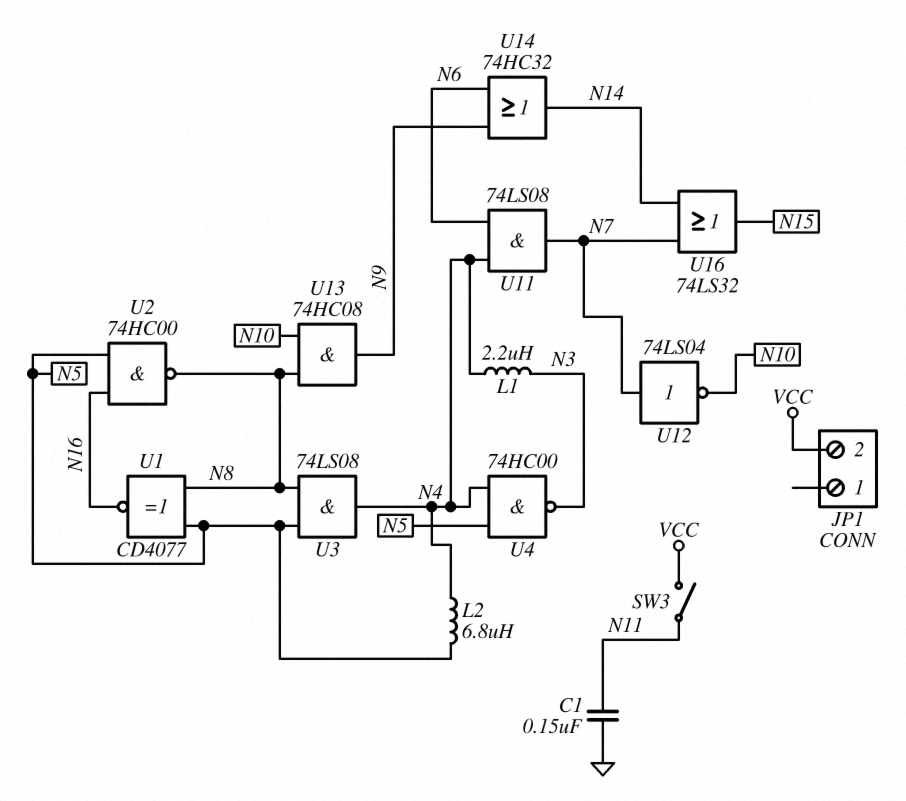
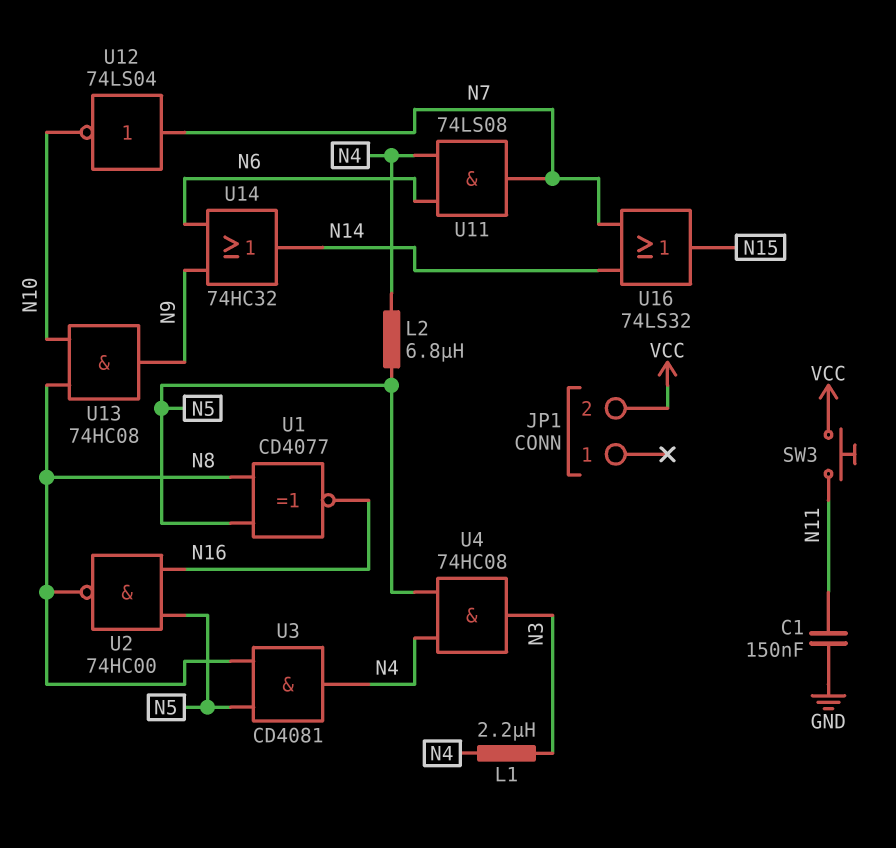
SW3: switch (N11, VCC) -> button (N11, VCC)
U3: AND 74LS08 (in N5, in N8, out N4) -> AND CD4081 (in N5, in N8, out N4)
U4: NAND 74HC00 (in N4, in N5, out N3) -> AND 74HC08 (in N4, in N5, out N3)

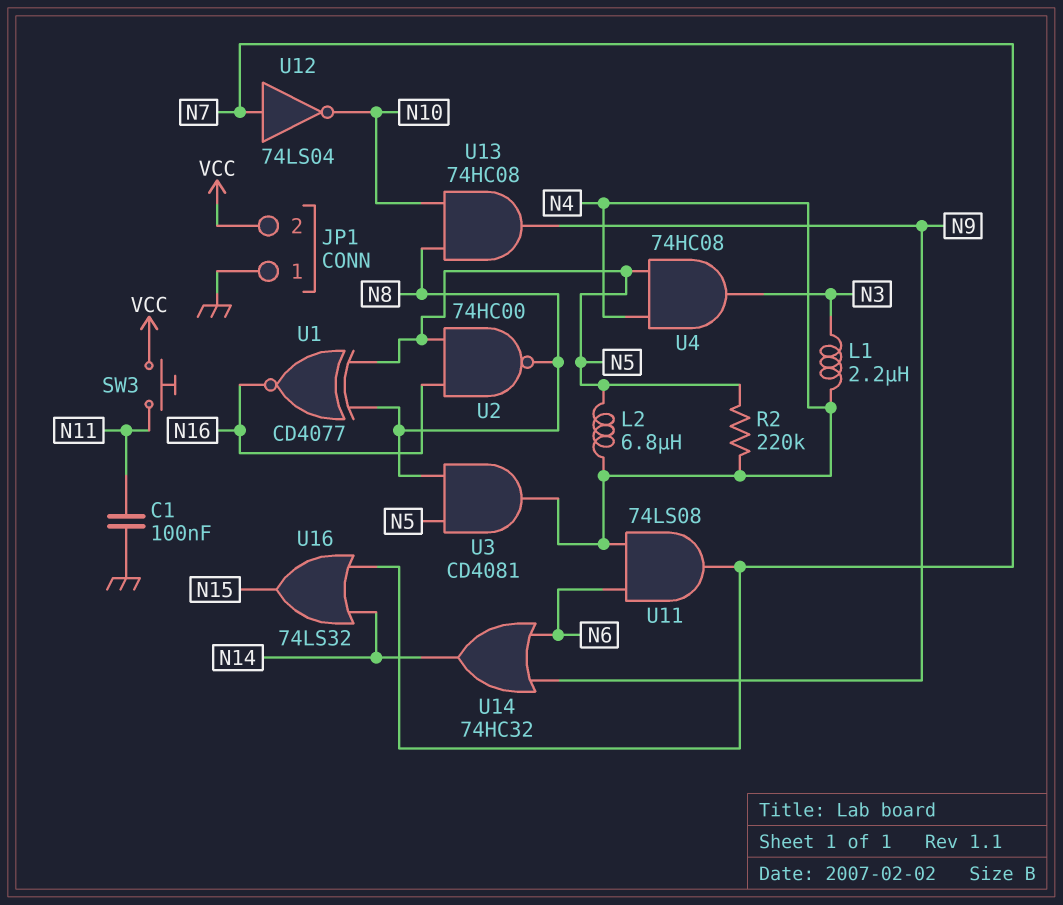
C1: 150nF (GND, N11) -> 100nF (GND, N11)
JP1 pin 1: none -> GND
R2: none -> 220k (N4, N5)

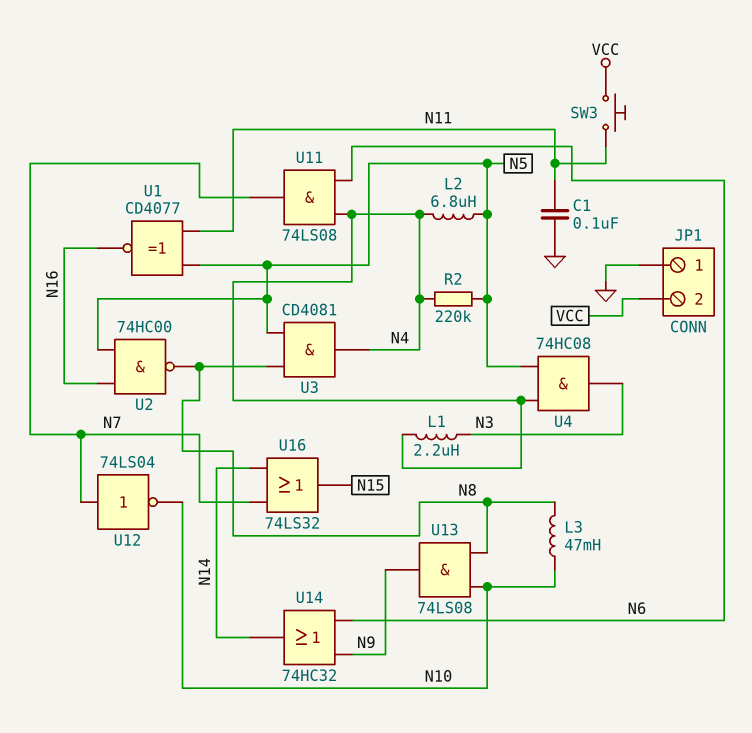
L3: none -> 47mH (N8, N10)
U1: XNOR CD4077 (in N5, in N8, out N16) -> XNOR CD4077 (in N5, in N11, out N16)
U13: AND 74HC08 (in N8, in N10, out N9) -> AND 74LS08 (in N8, in N10, out N9)

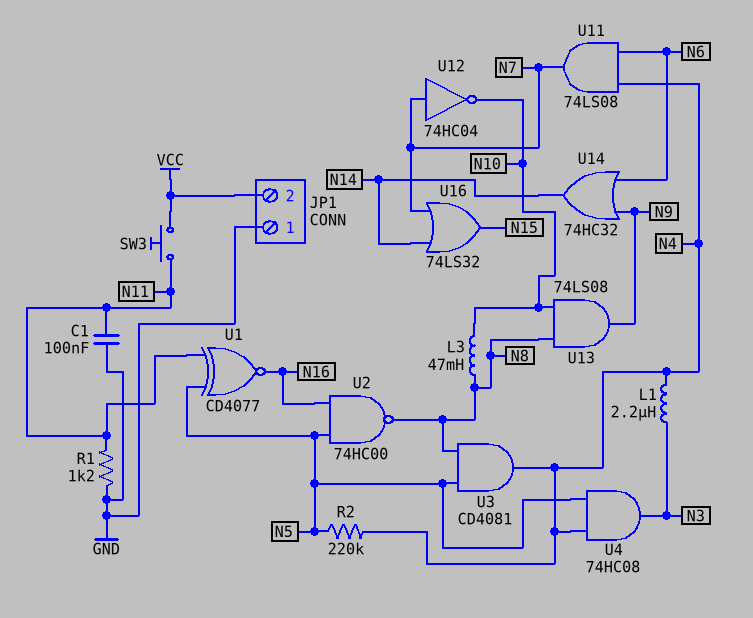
L2: 6.8uH (N4, N5) -> none
R1: none -> 1.2k (GND, N11)
U12: NOT 74LS04 (in N7, out N10) -> NOT 74HC04 (in N7, out N10)

